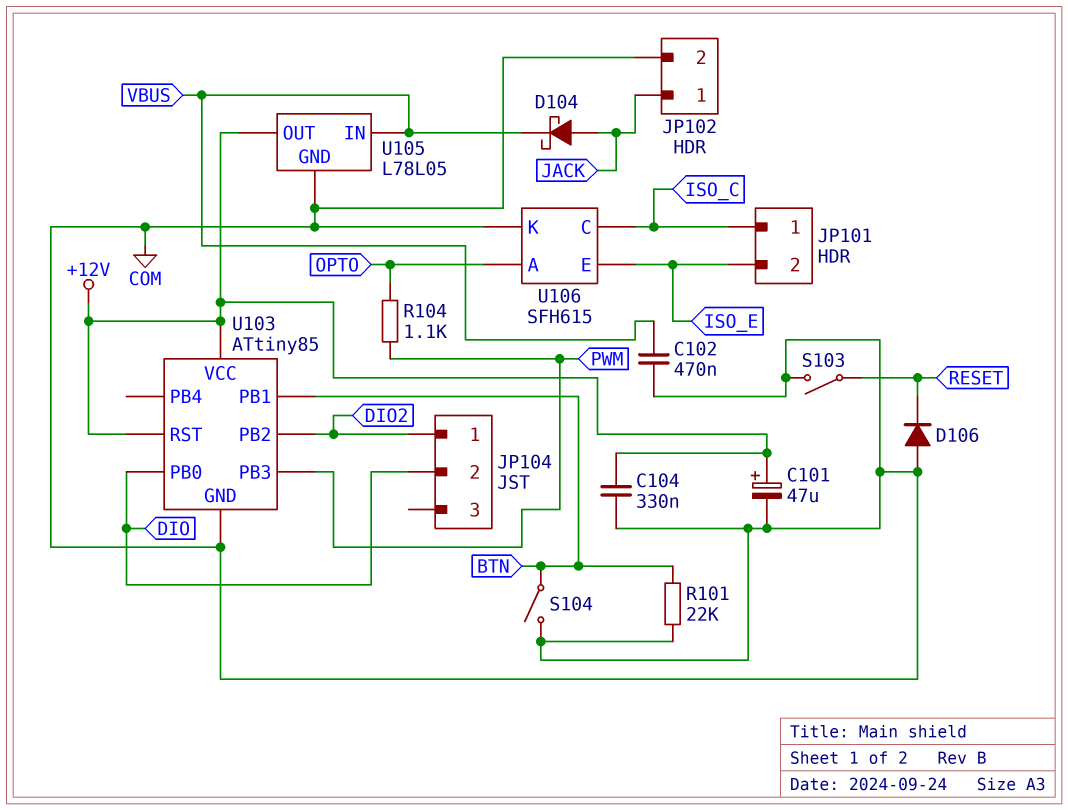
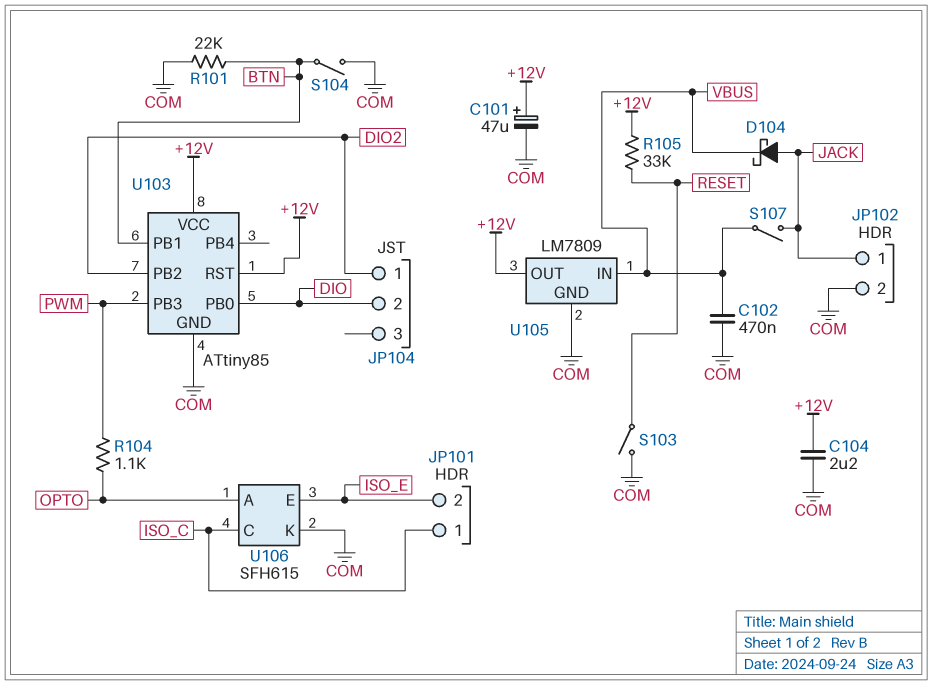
C104: 330nF (+12V, COM) -> 2.2uF (+12V, COM)
D106: diode (A COM, K RESET) -> none
R105: none -> 33k (+12V, RESET)
S107: none -> switch (JACK, VBUS)
U105: L78L05 -> LM7809

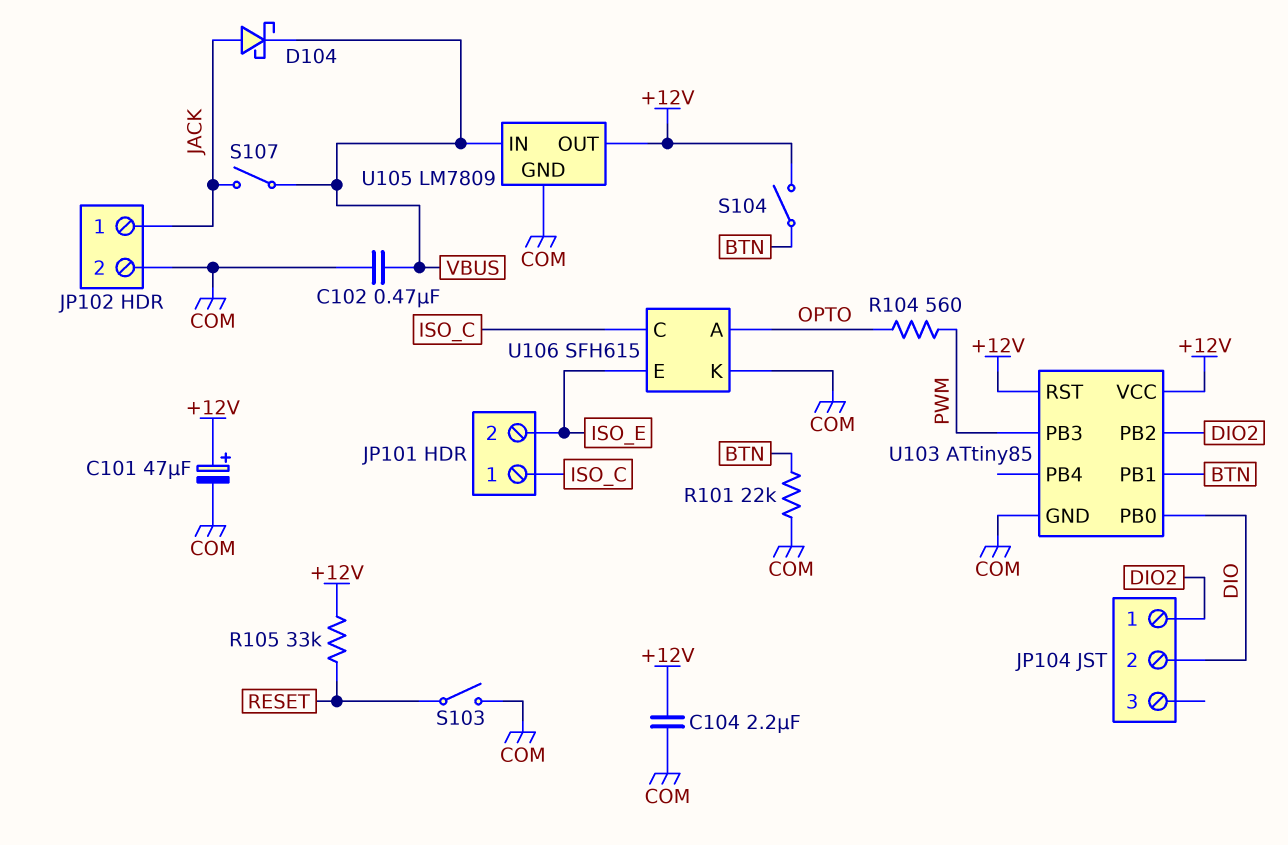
R104: 1.1k (OPTO, PWM) -> 560 (OPTO, PWM)
S104: switch (BTN, COM) -> switch (+12V, BTN)

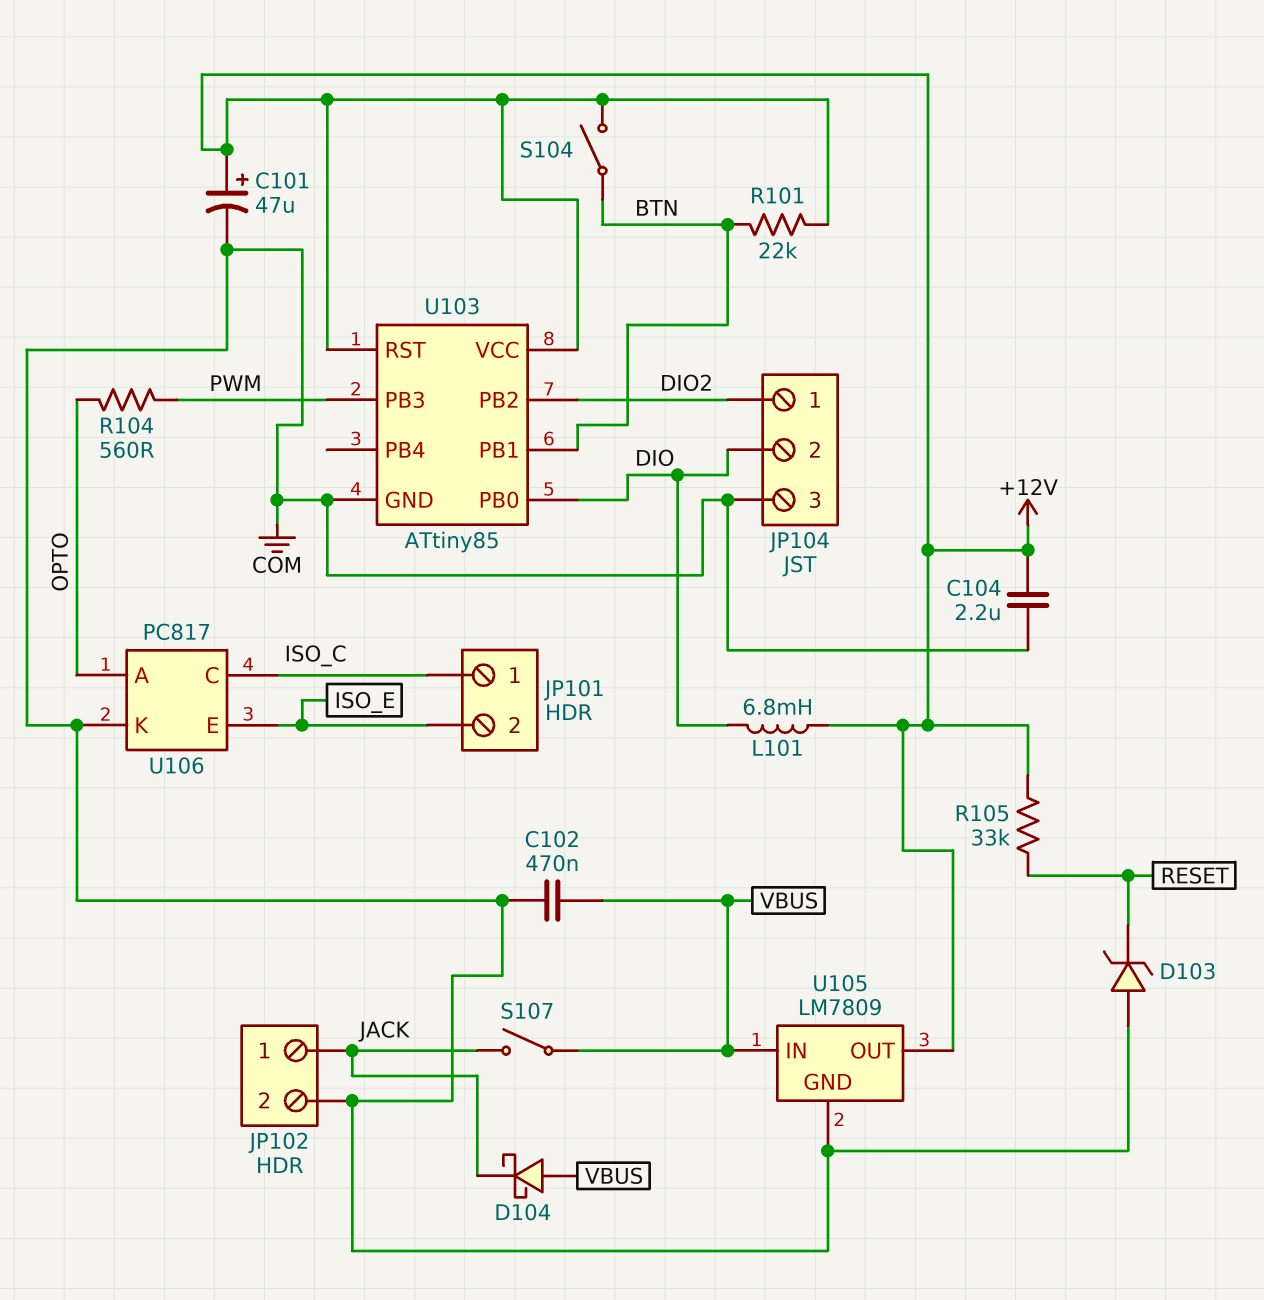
D103: none -> zener (A COM, K RESET)
D104: schottky (A JACK, K VBUS) -> schottky (A VBUS, K JACK)
JP104 pin 3: none -> COM
L101: none -> 6.8mH (+12V, DIO)
R101: 22k (BTN, COM) -> 22k (+12V, BTN)
S103: switch (COM, RESET) -> none
U106: SFH615 -> PC817

